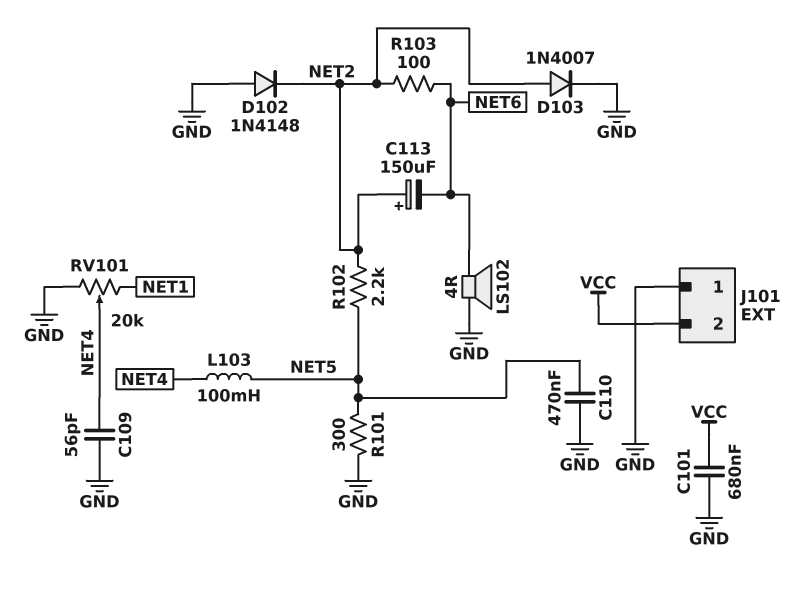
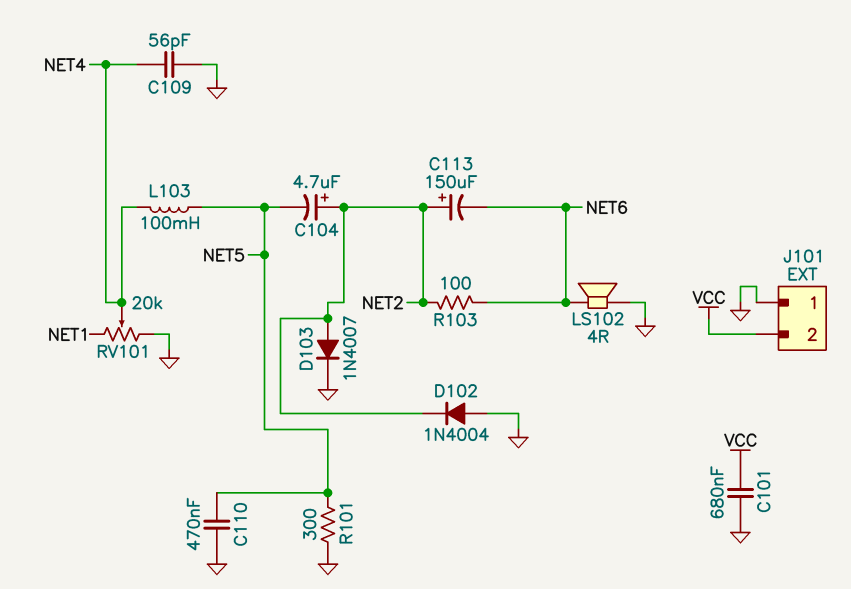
C104: none -> 4.7uF (plus NET2, minus NET5)
D102: diode 1N4148 (A GND, K NET2) -> diode 1N4004 (A GND, K NET2)
R102: 2.2k (NET2, NET5) -> none

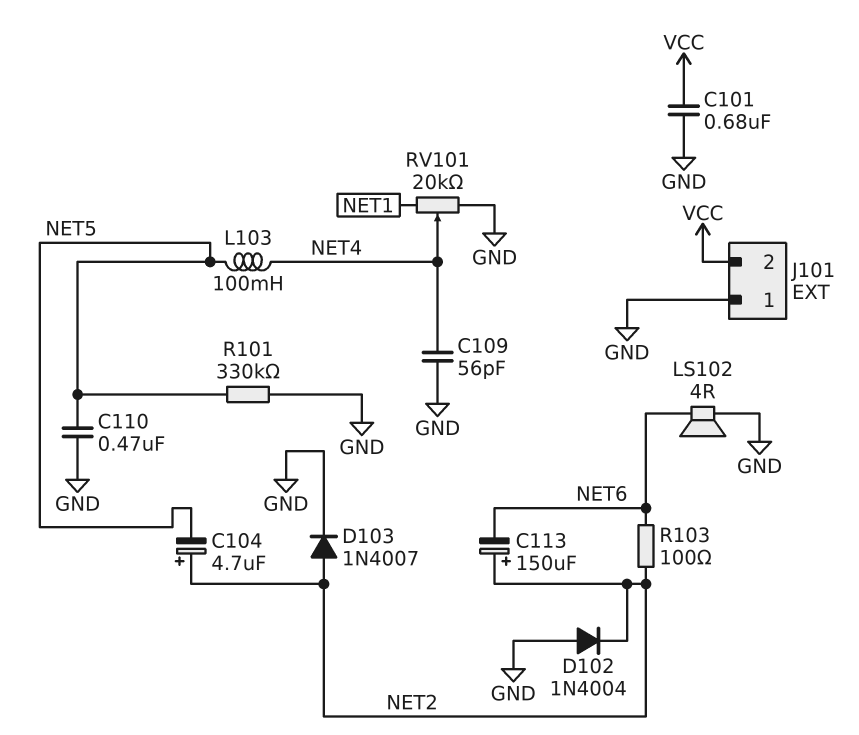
R101: 300 (GND, NET5) -> 330k (GND, NET5)

